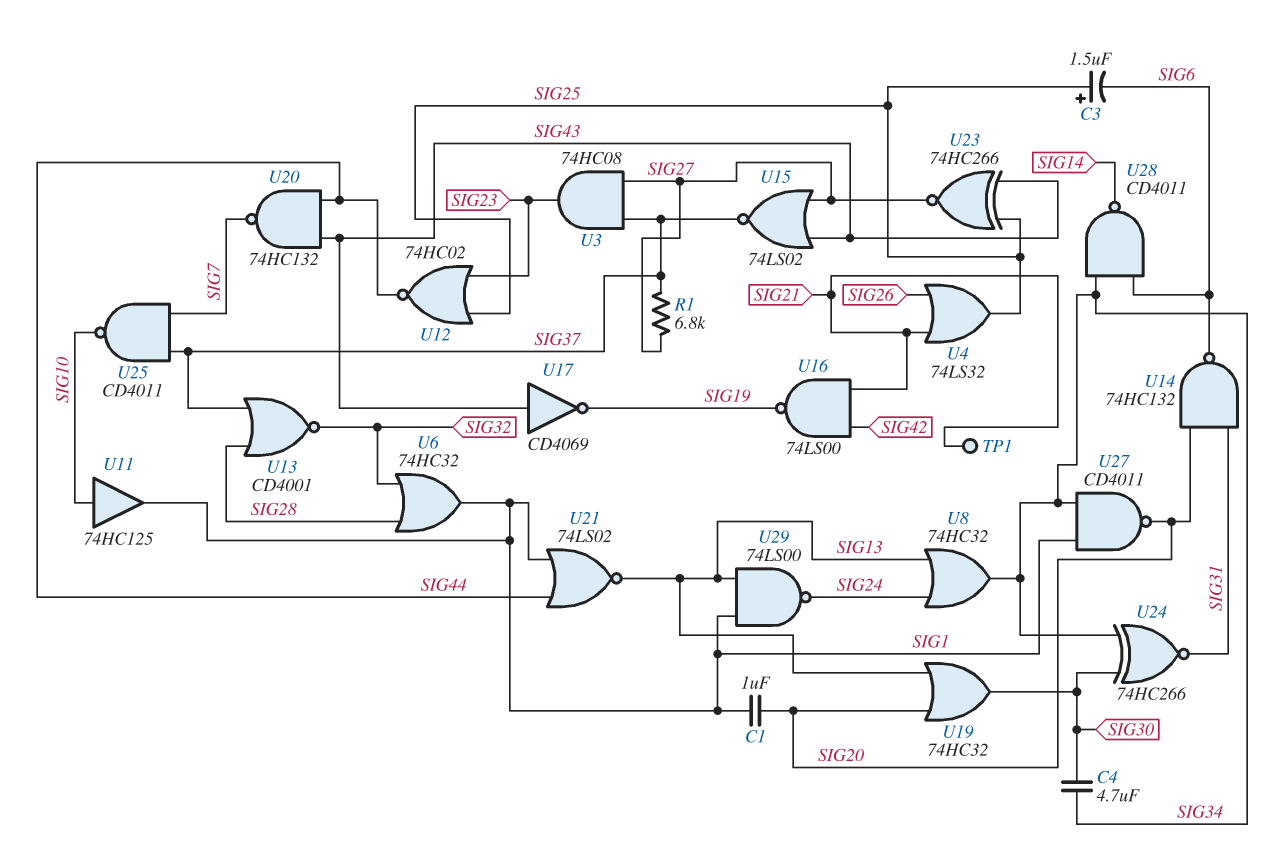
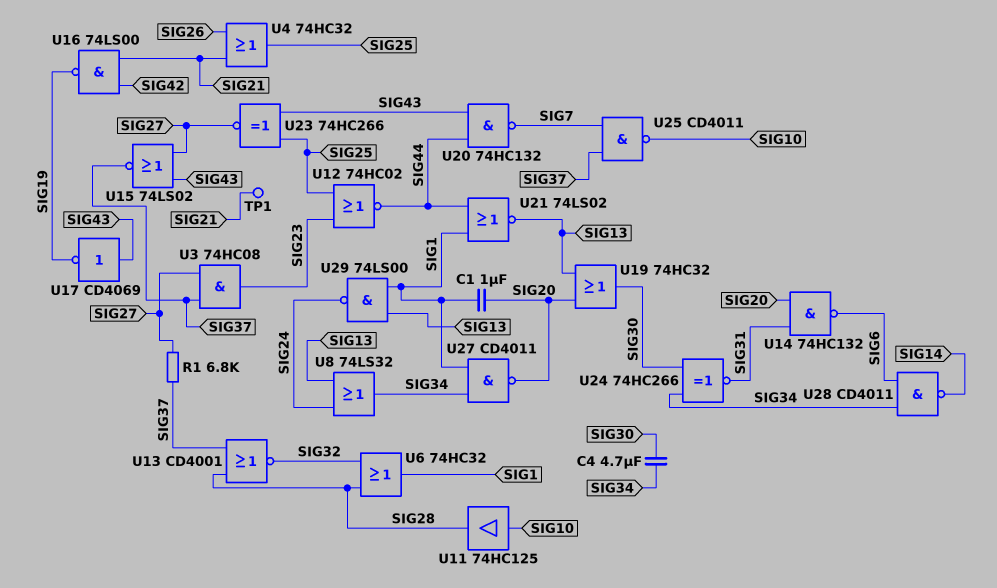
C3: 1.5uF (plus SIG25, minus SIG6) -> none
U4: OR 74LS32 (in SIG21, in SIG26, out SIG25) -> OR 74HC32 (in SIG21, in SIG26, out SIG25)
U8: OR 74HC32 (in SIG13, in SIG24, out SIG34) -> OR 74LS32 (in SIG13, in SIG24, out SIG34)
U11: buffer 74HC125 (in SIG10, out SIG1) -> buffer 74HC125 (in SIG10, out SIG28)

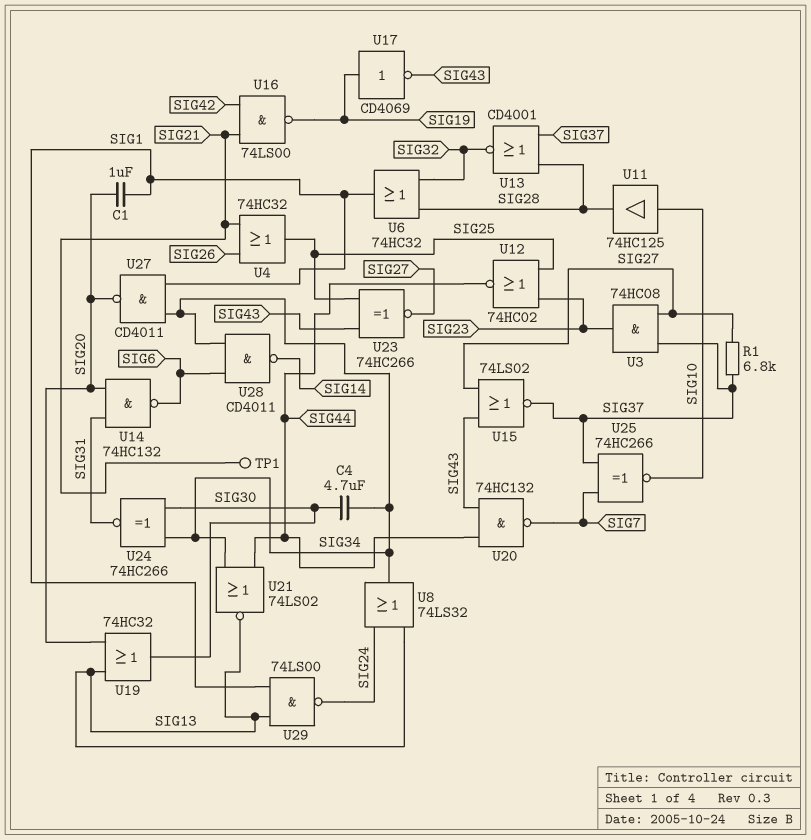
U17: NOT CD4069 (in SIG43, out SIG19) -> NOT CD4069 (in SIG19, out SIG43)
U21: NOR 74LS02 (in SIG1, in SIG44, out SIG13) -> NOR 74LS02 (in SIG34, in SIG44, out SIG13)
U25: NAND CD4011 (in SIG7, in SIG37, out SIG10) -> XNOR 74HC266 (in SIG7, in SIG37, out SIG10)

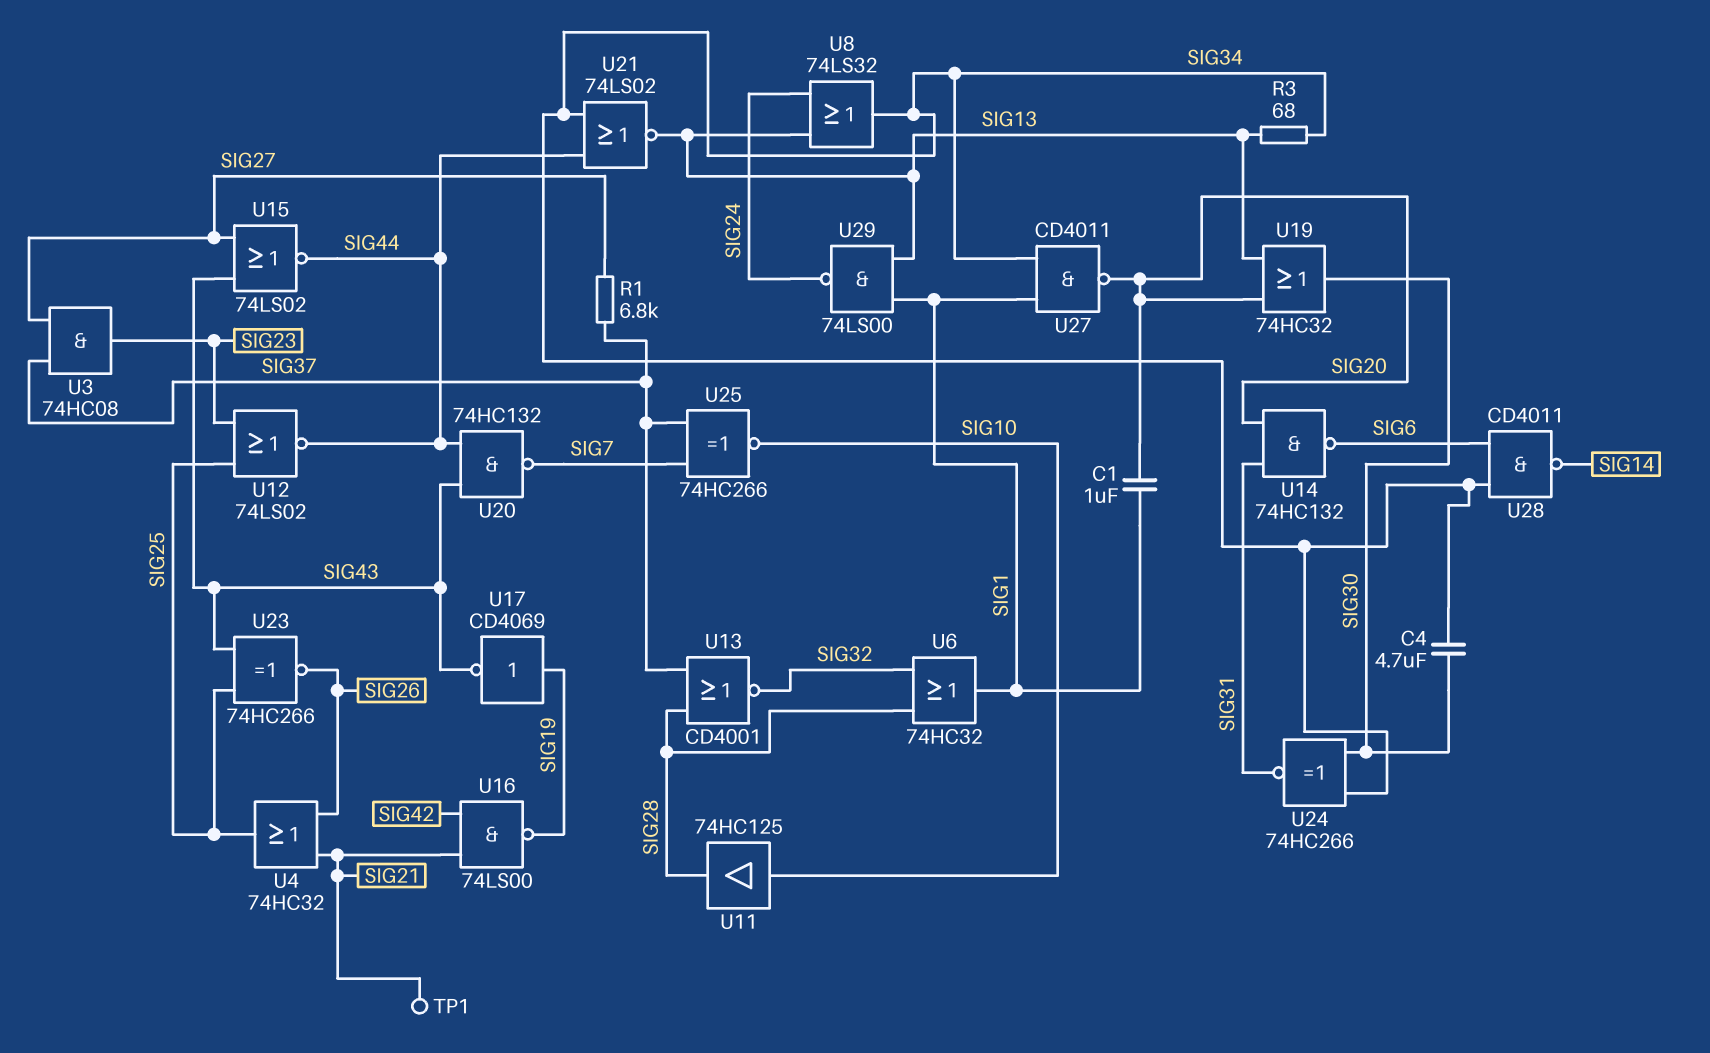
R3: none -> 68 (SIG13, SIG34)
U12: NOR 74HC02 (in SIG23, in SIG25, out SIG44) -> NOR 74LS02 (in SIG23, in SIG25, out SIG44)
U15: NOR 74LS02 (in SIG27, in SIG43, out SIG37) -> NOR 74LS02 (in SIG27, in SIG43, out SIG44)
U23: XNOR 74HC266 (in SIG25, in SIG43, out SIG27) -> XNOR 74HC266 (in SIG25, in SIG43, out SIG26)

